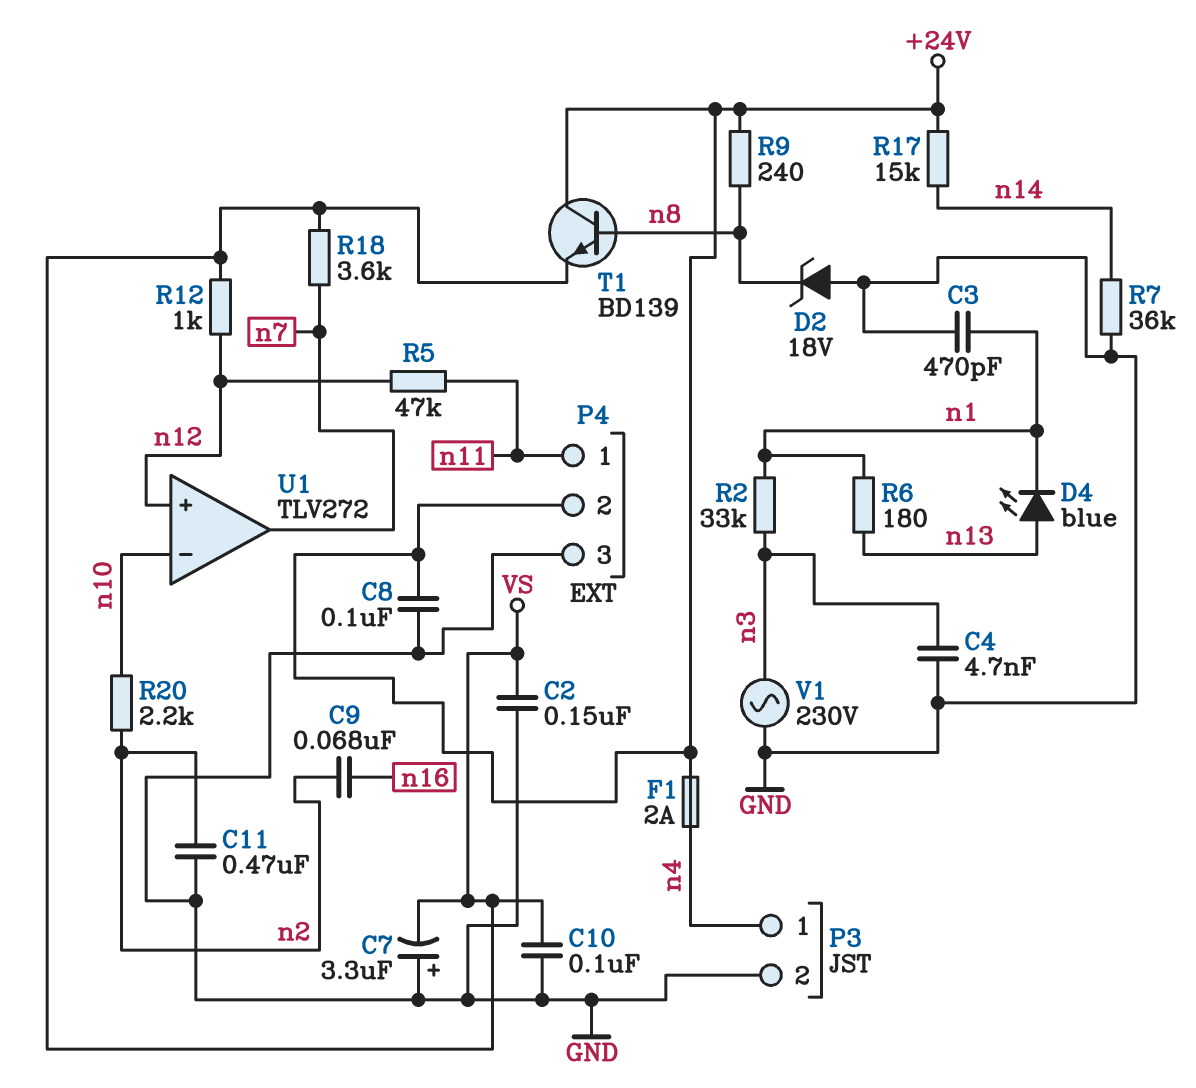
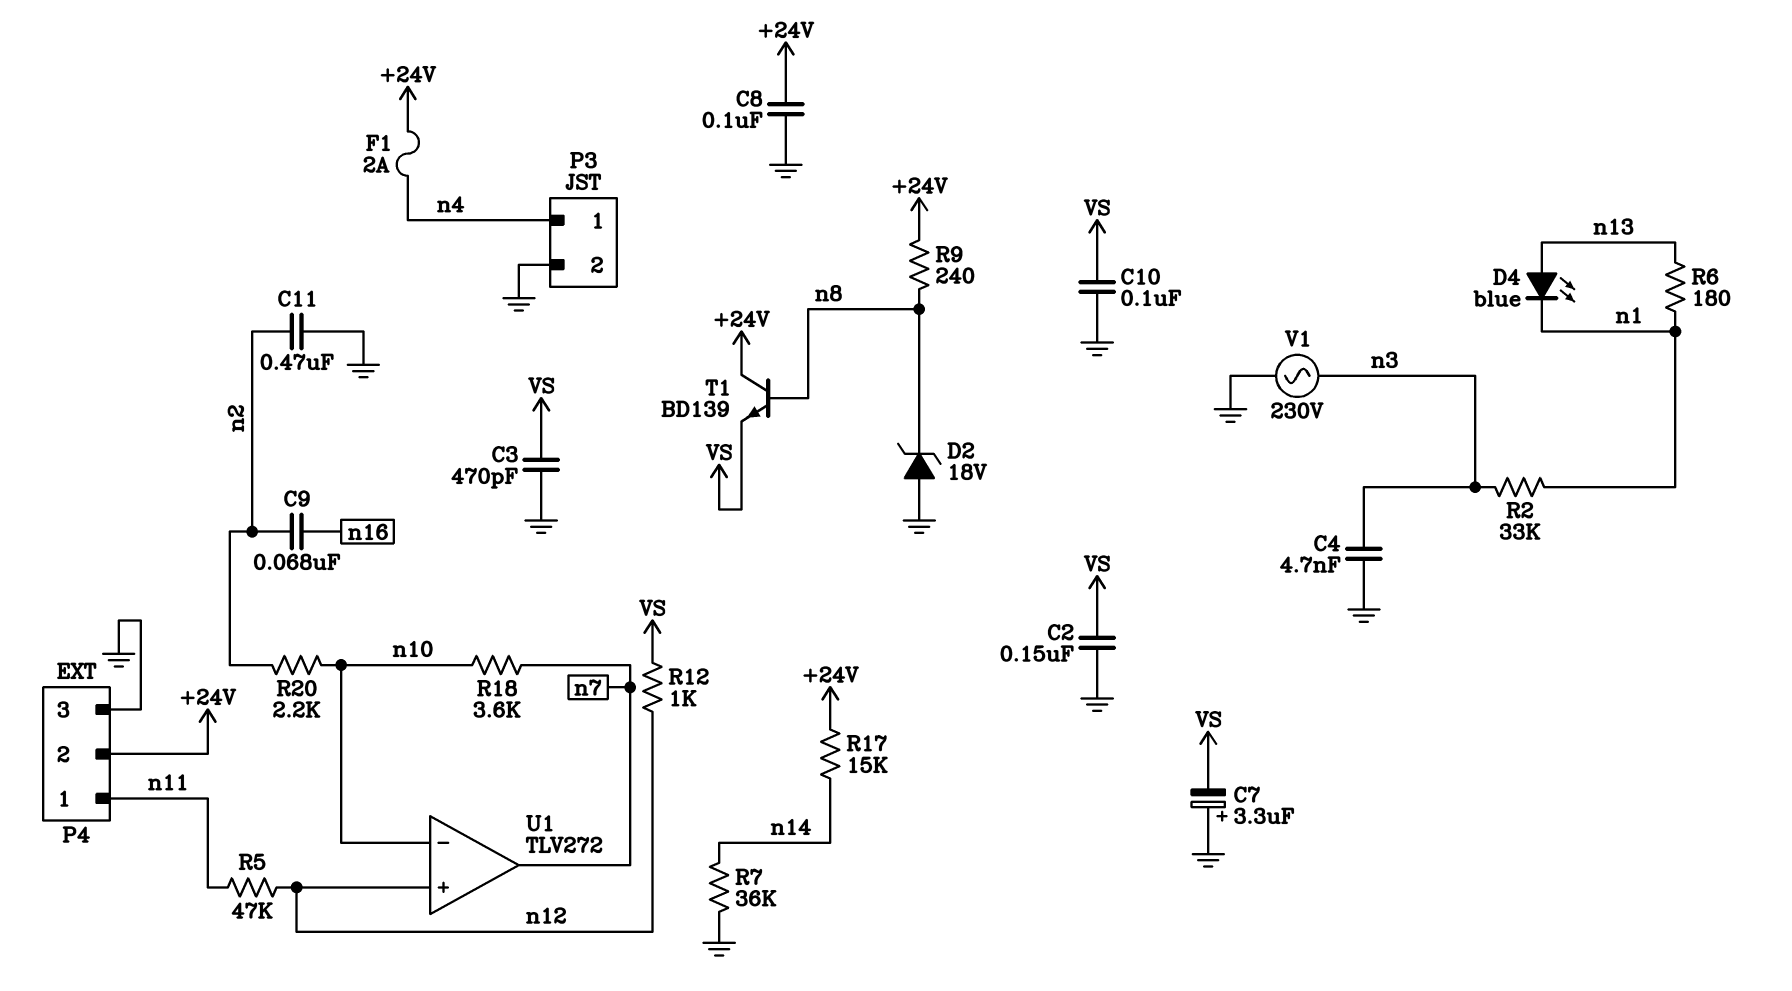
C3: 470pF (GND, n1) -> 470pF (GND, VS)
R18: 3.6k (VS, n7) -> 3.6k (n7, n10)

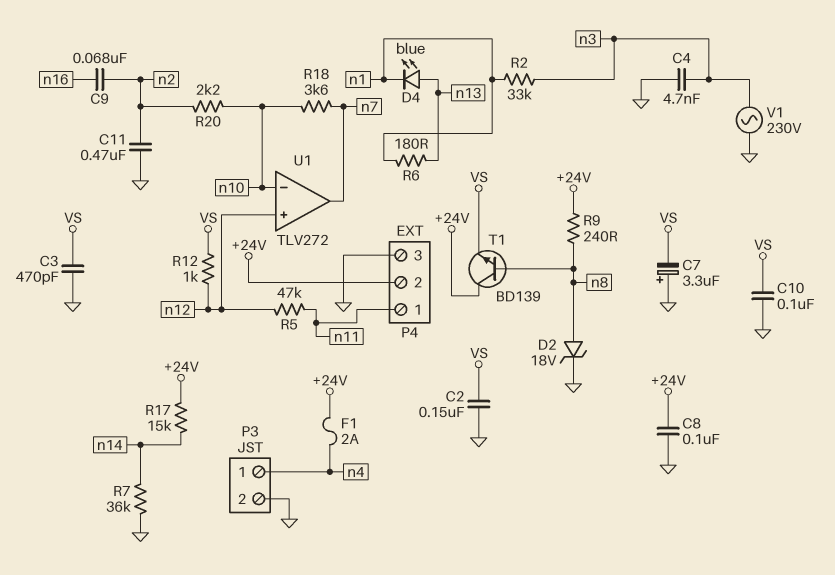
D2: zener 18V (A GND, K n8) -> zener 18V (A n8, K GND)

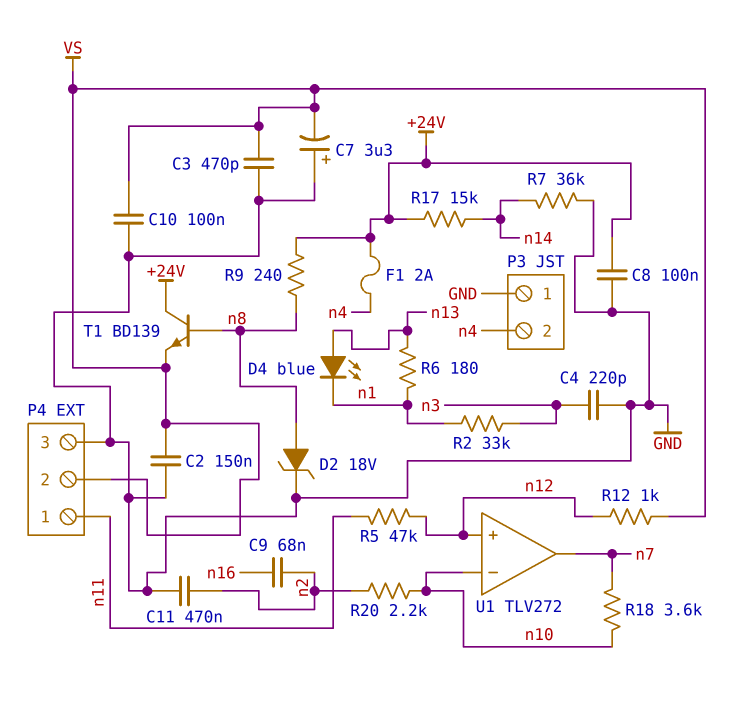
C4: 4.7nF (GND, n3) -> 220pF (GND, n3)
P3 pin 1: n4 -> GND
P3 pin 2: GND -> n4
P4 pin 2: +24V -> VS
V1: AC 230V (GND, n3) -> none

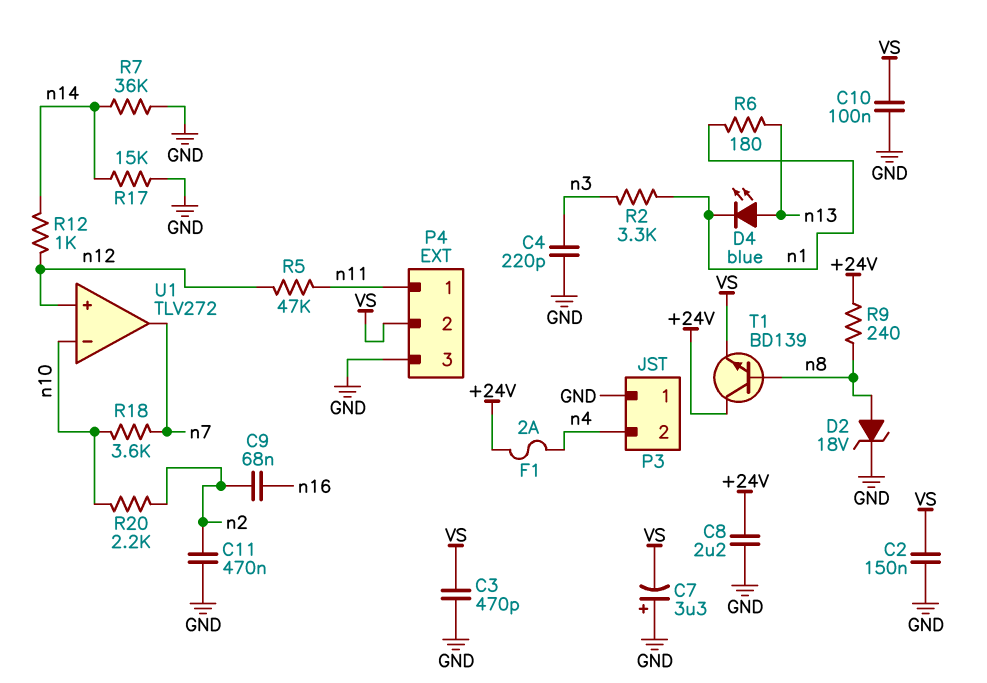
C8: 100nF (+24V, GND) -> 2.2uF (+24V, GND)
R2: 33k (n1, n3) -> 3.3k (n1, n3)
R12: 1k (VS, n12) -> 1k (n12, n14)
R17: 15k (+24V, n14) -> 15k (GND, n14)

